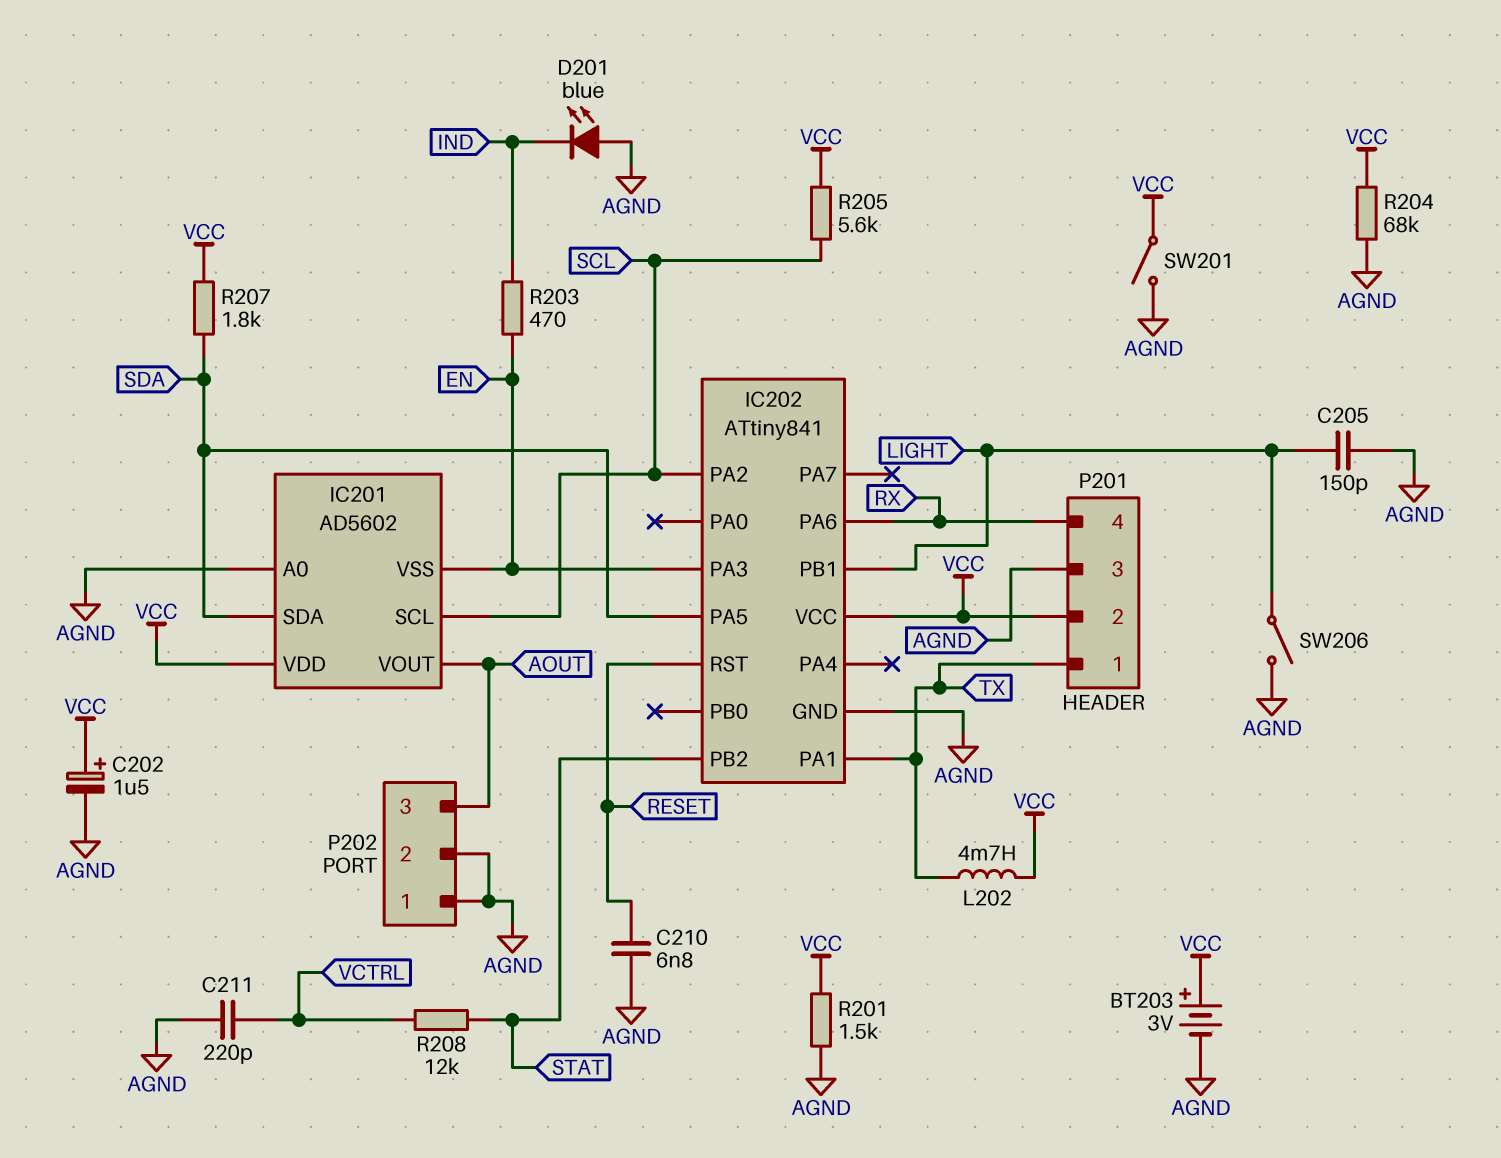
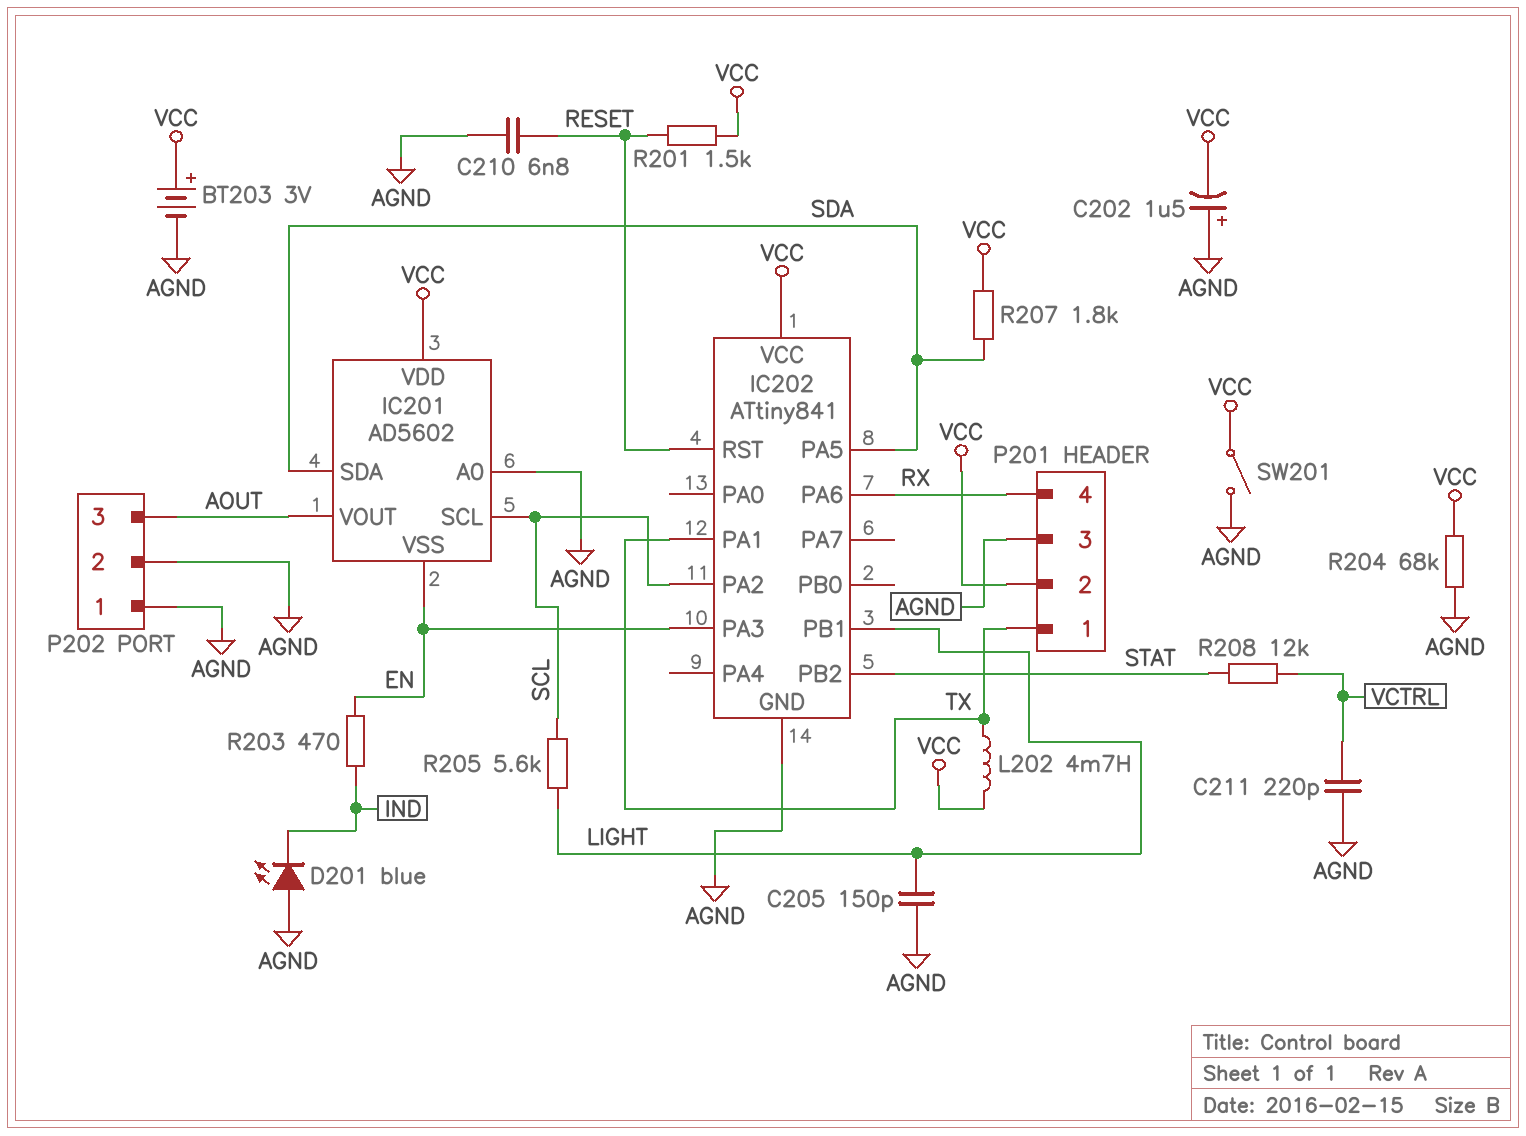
C202: 1.5uF (plus VCC, minus AGND) -> 1.5uF (plus AGND, minus VCC)
R201: 1.5k (AGND, VCC) -> 1.5k (RESET, VCC)
R205: 5.6k (SCL, VCC) -> 5.6k (LIGHT, SCL)
SW206: switch (AGND, LIGHT) -> none

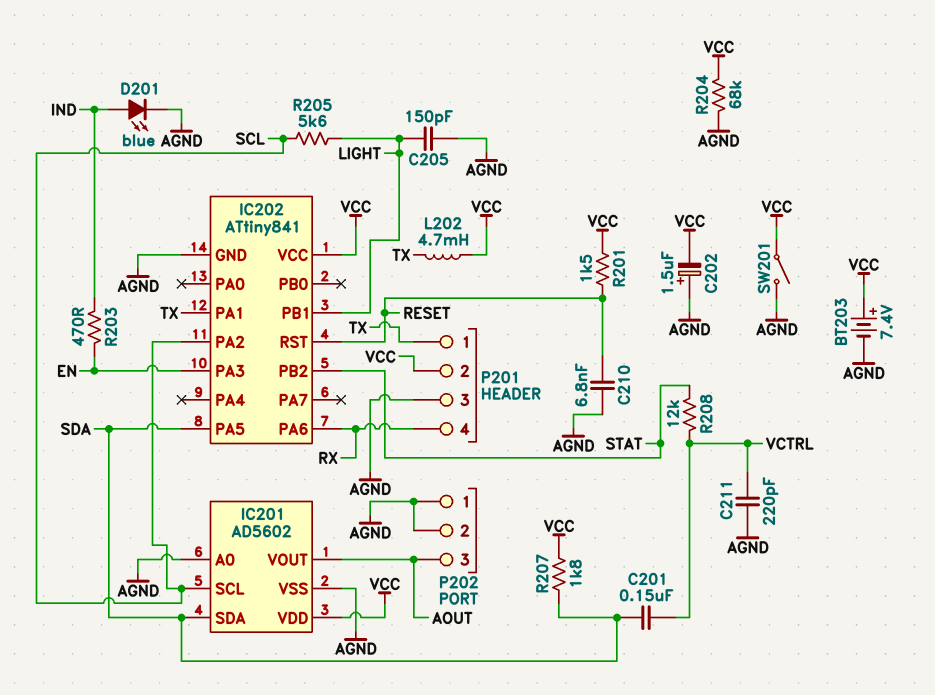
BT203: 3V (plus VCC, minus AGND) -> 7.4V (plus VCC, minus AGND)
C201: none -> 150nF (SDA, VCTRL)
D201: LED blue (A AGND, K IND) -> LED blue (A IND, K AGND)
IC201 pin VSS: EN -> AGND

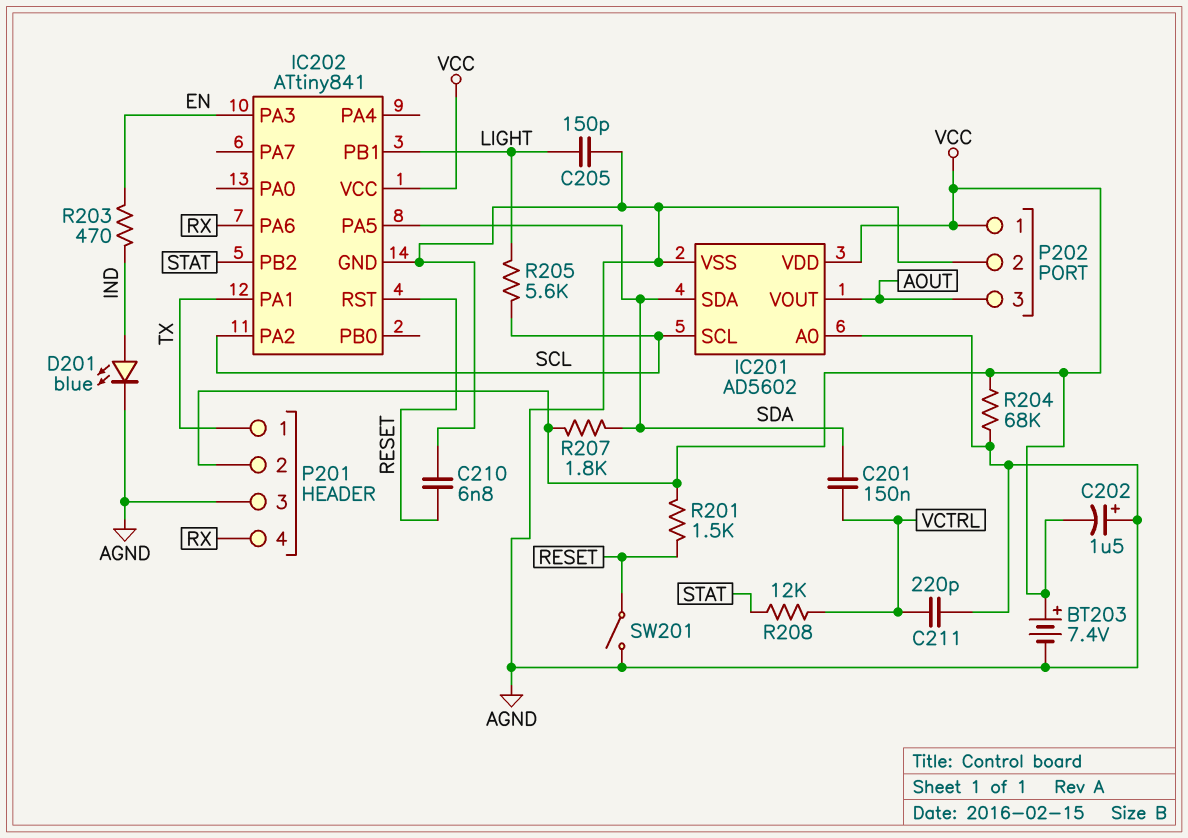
L202: 4.7mH (TX, VCC) -> none
P202 pin 1: AGND -> VCC
SW201: switch (AGND, VCC) -> switch (AGND, RESET)

